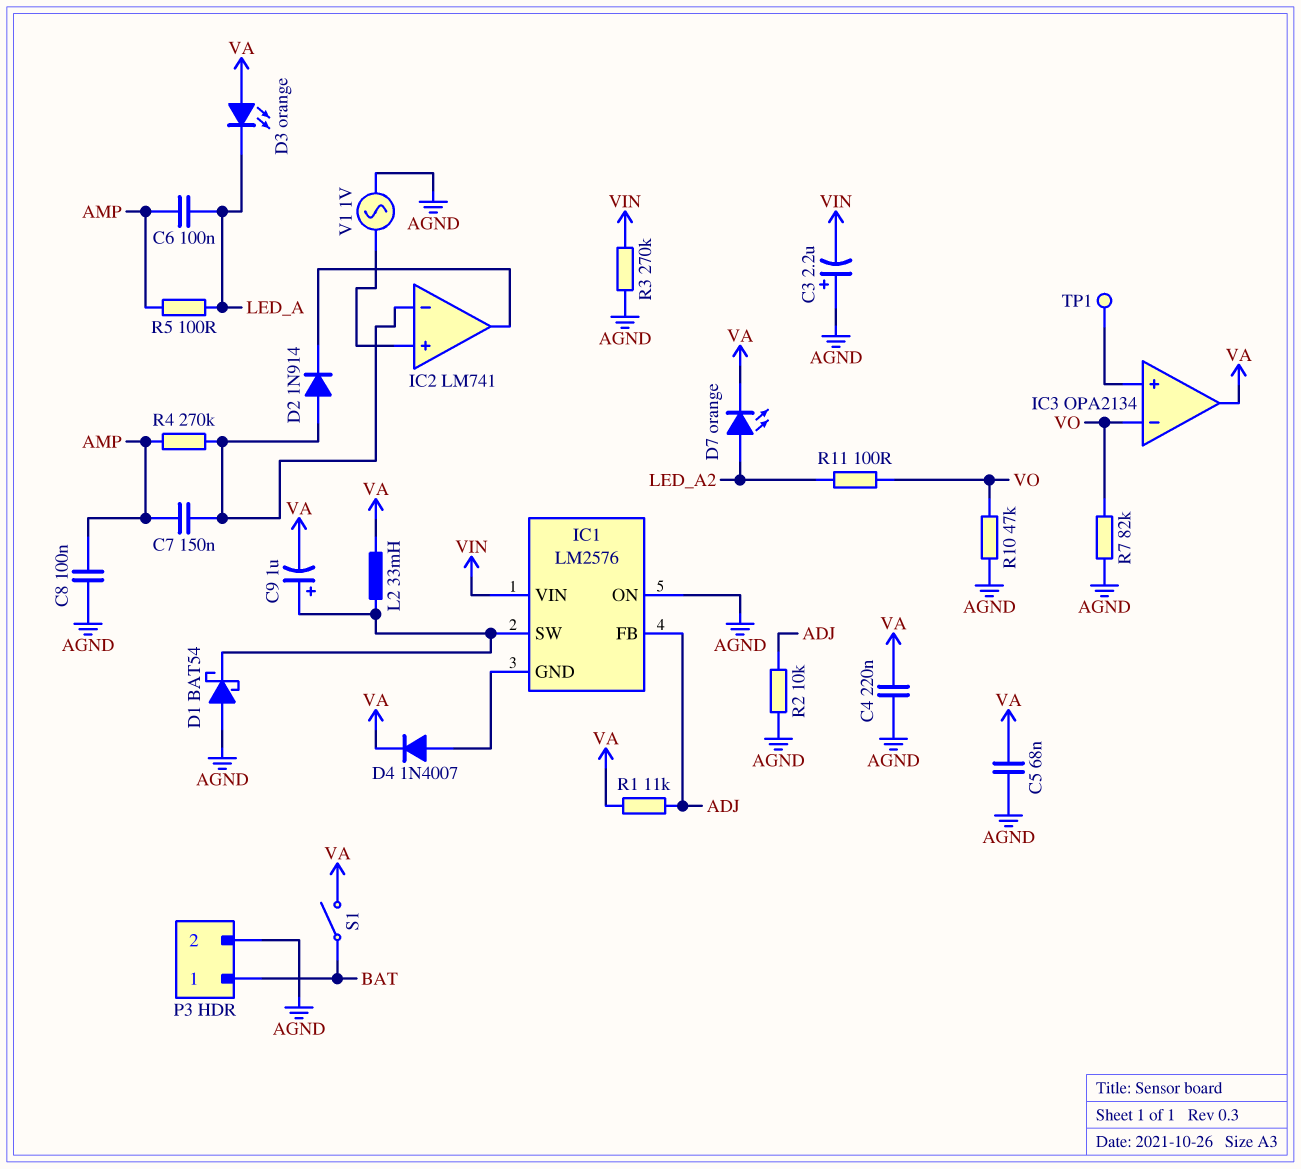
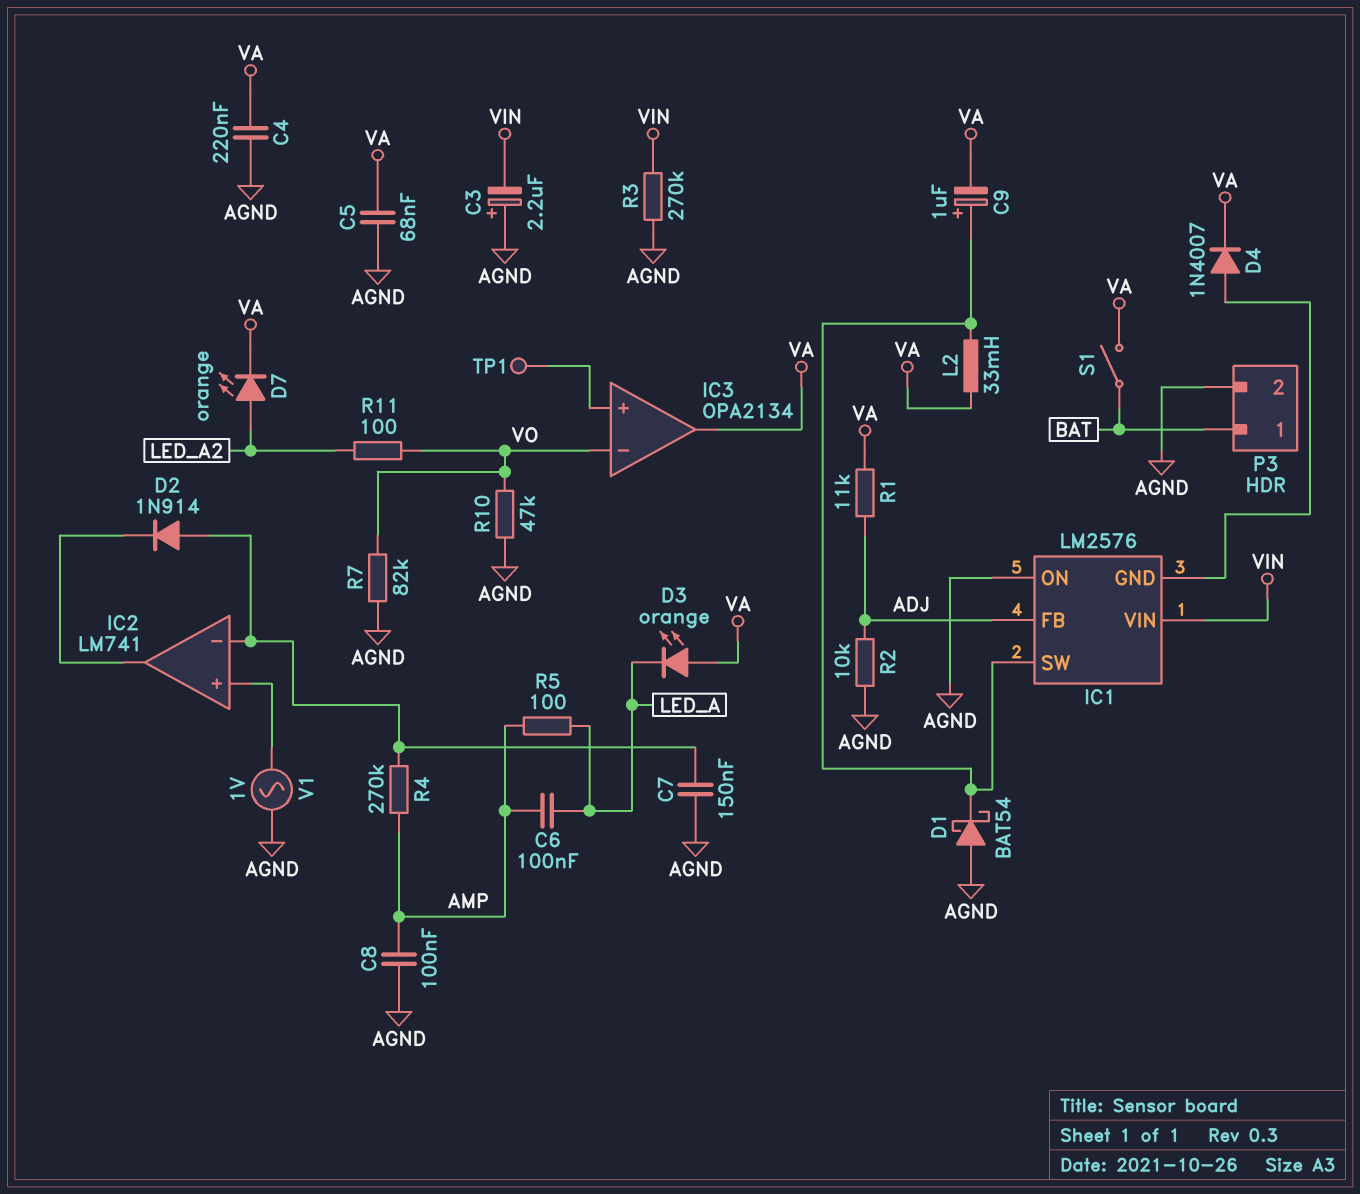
C7: 150nF (AMP, IC2/in-) -> 150nF (AGND, IC2/in-)

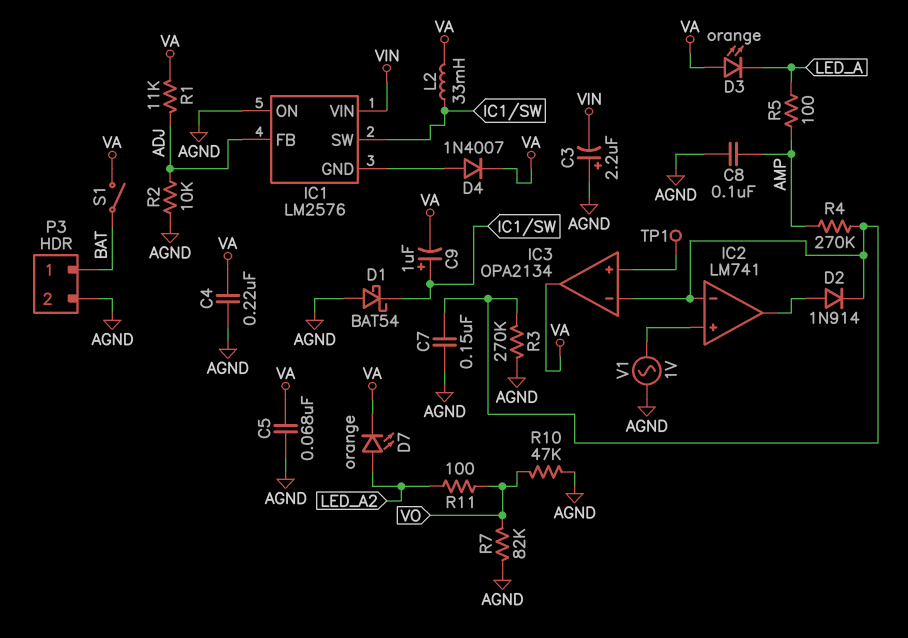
C6: 100nF (AMP, LED_A) -> none
D2: diode 1N914 (A IC2/in-, K IC2/out) -> diode 1N914 (A IC2/out, K IC2/in-)
IC3 pin in-: VO -> IC2/in-
R3: 270k (AGND, VIN) -> 270k (AGND, IC2/in-)

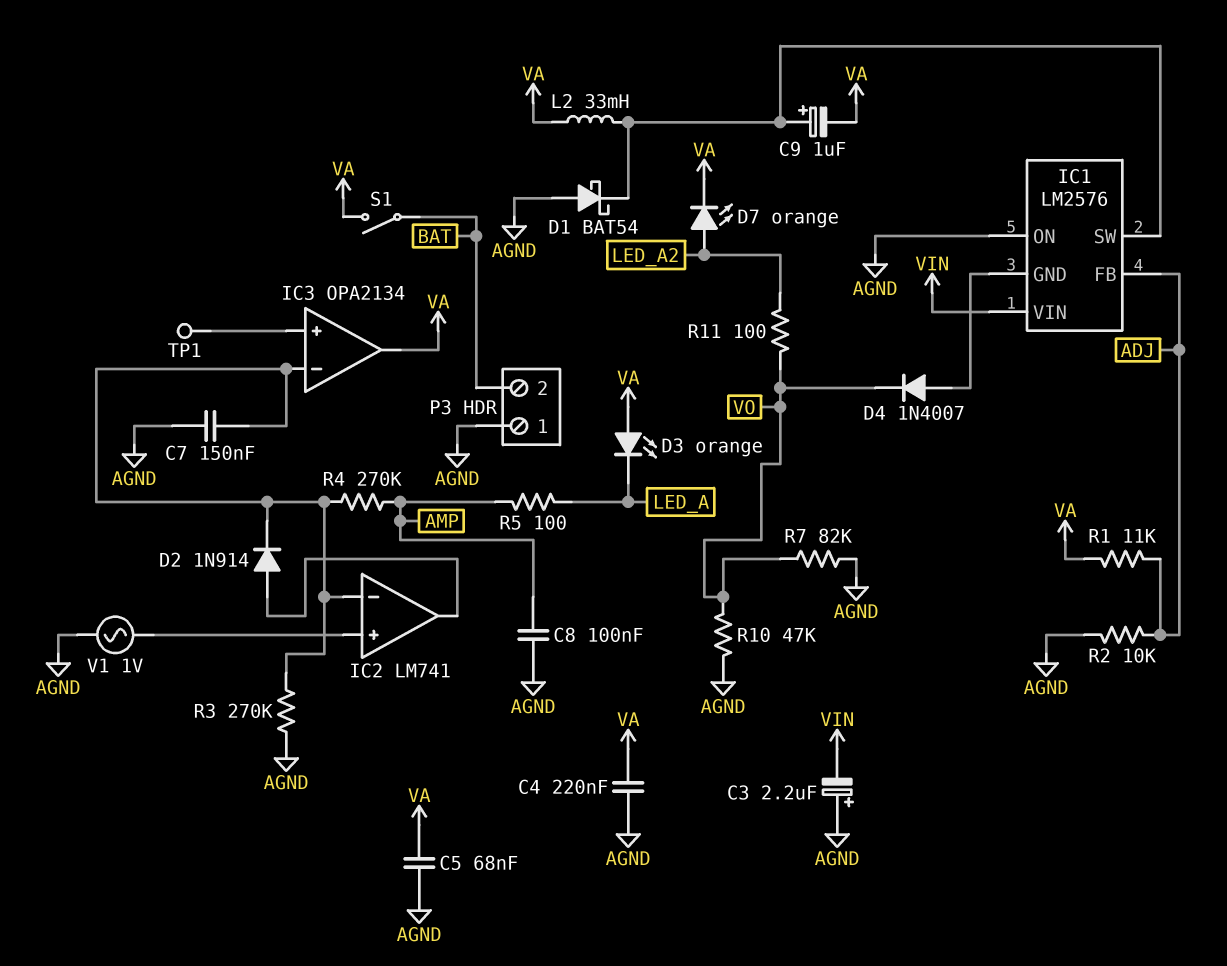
D4: diode 1N4007 (A IC1/GND, K VA) -> diode 1N4007 (A IC1/GND, K VO)
P3 pin 1: BAT -> AGND
P3 pin 2: AGND -> BAT

